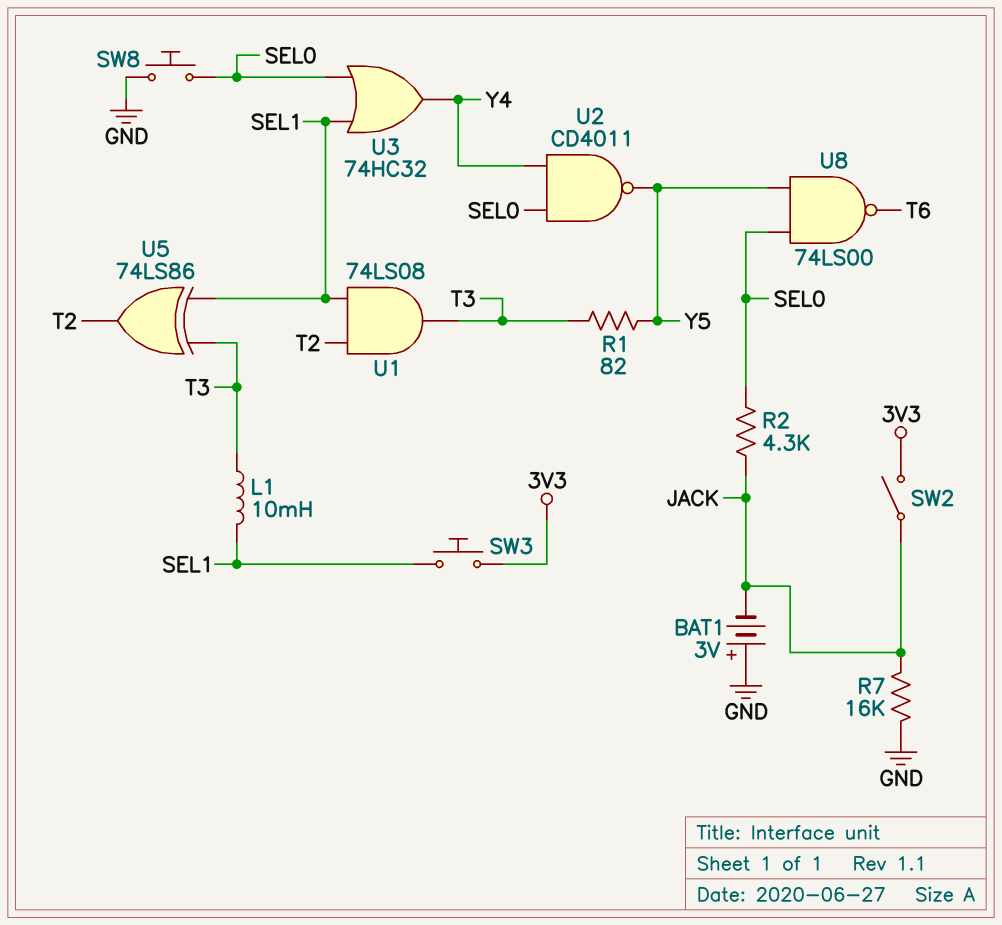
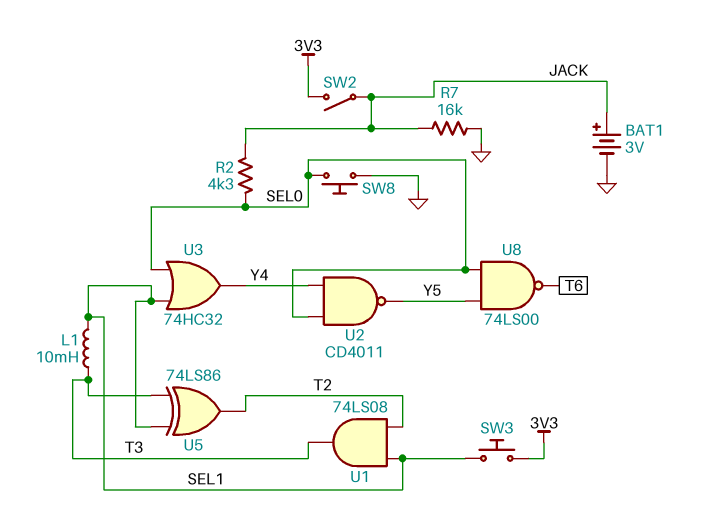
BAT1: 3V (plus GND, minus JACK) -> 3V (plus JACK, minus GND)
R1: 82 (T3, Y5) -> none

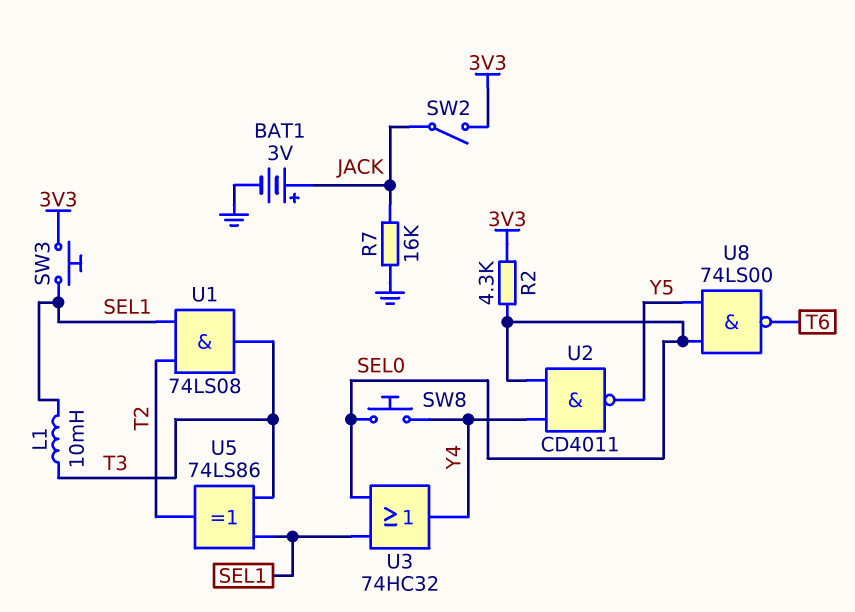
R2: 4.3k (JACK, SEL0) -> 4.3k (3V3, SEL0)
SW8: button (GND, SEL0) -> button (SEL0, Y4)

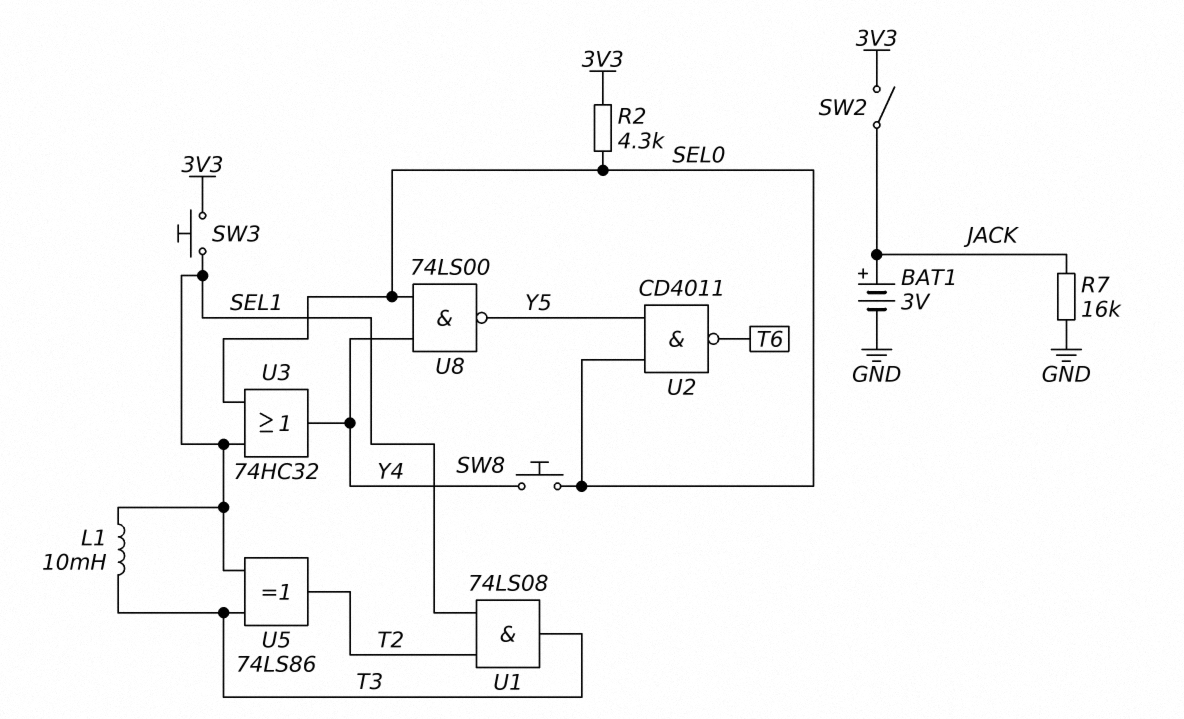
U2: NAND CD4011 (in SEL0, in Y4, out Y5) -> NAND CD4011 (in SEL0, in Y5, out T6)
U8: NAND 74LS00 (in SEL0, in Y5, out T6) -> NAND 74LS00 (in SEL0, in Y4, out Y5)

